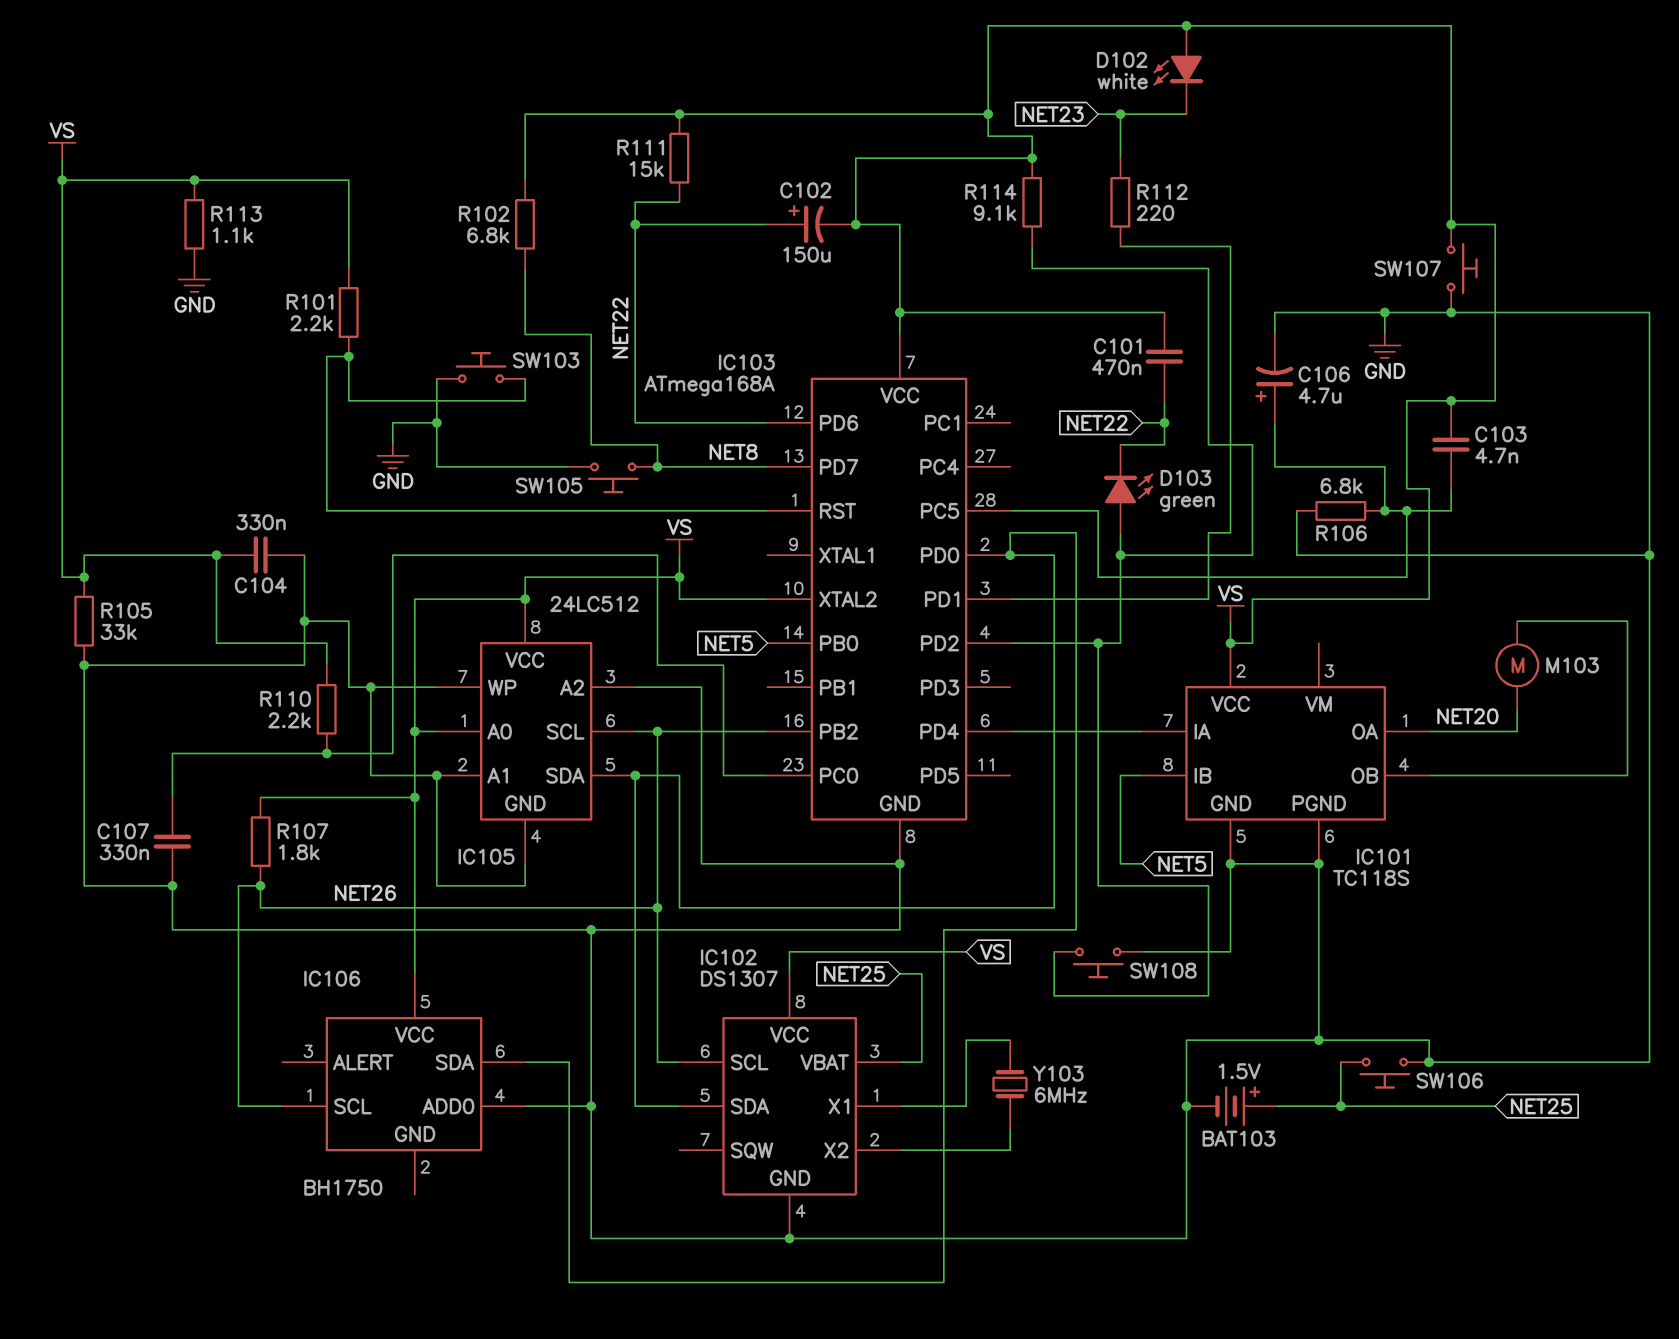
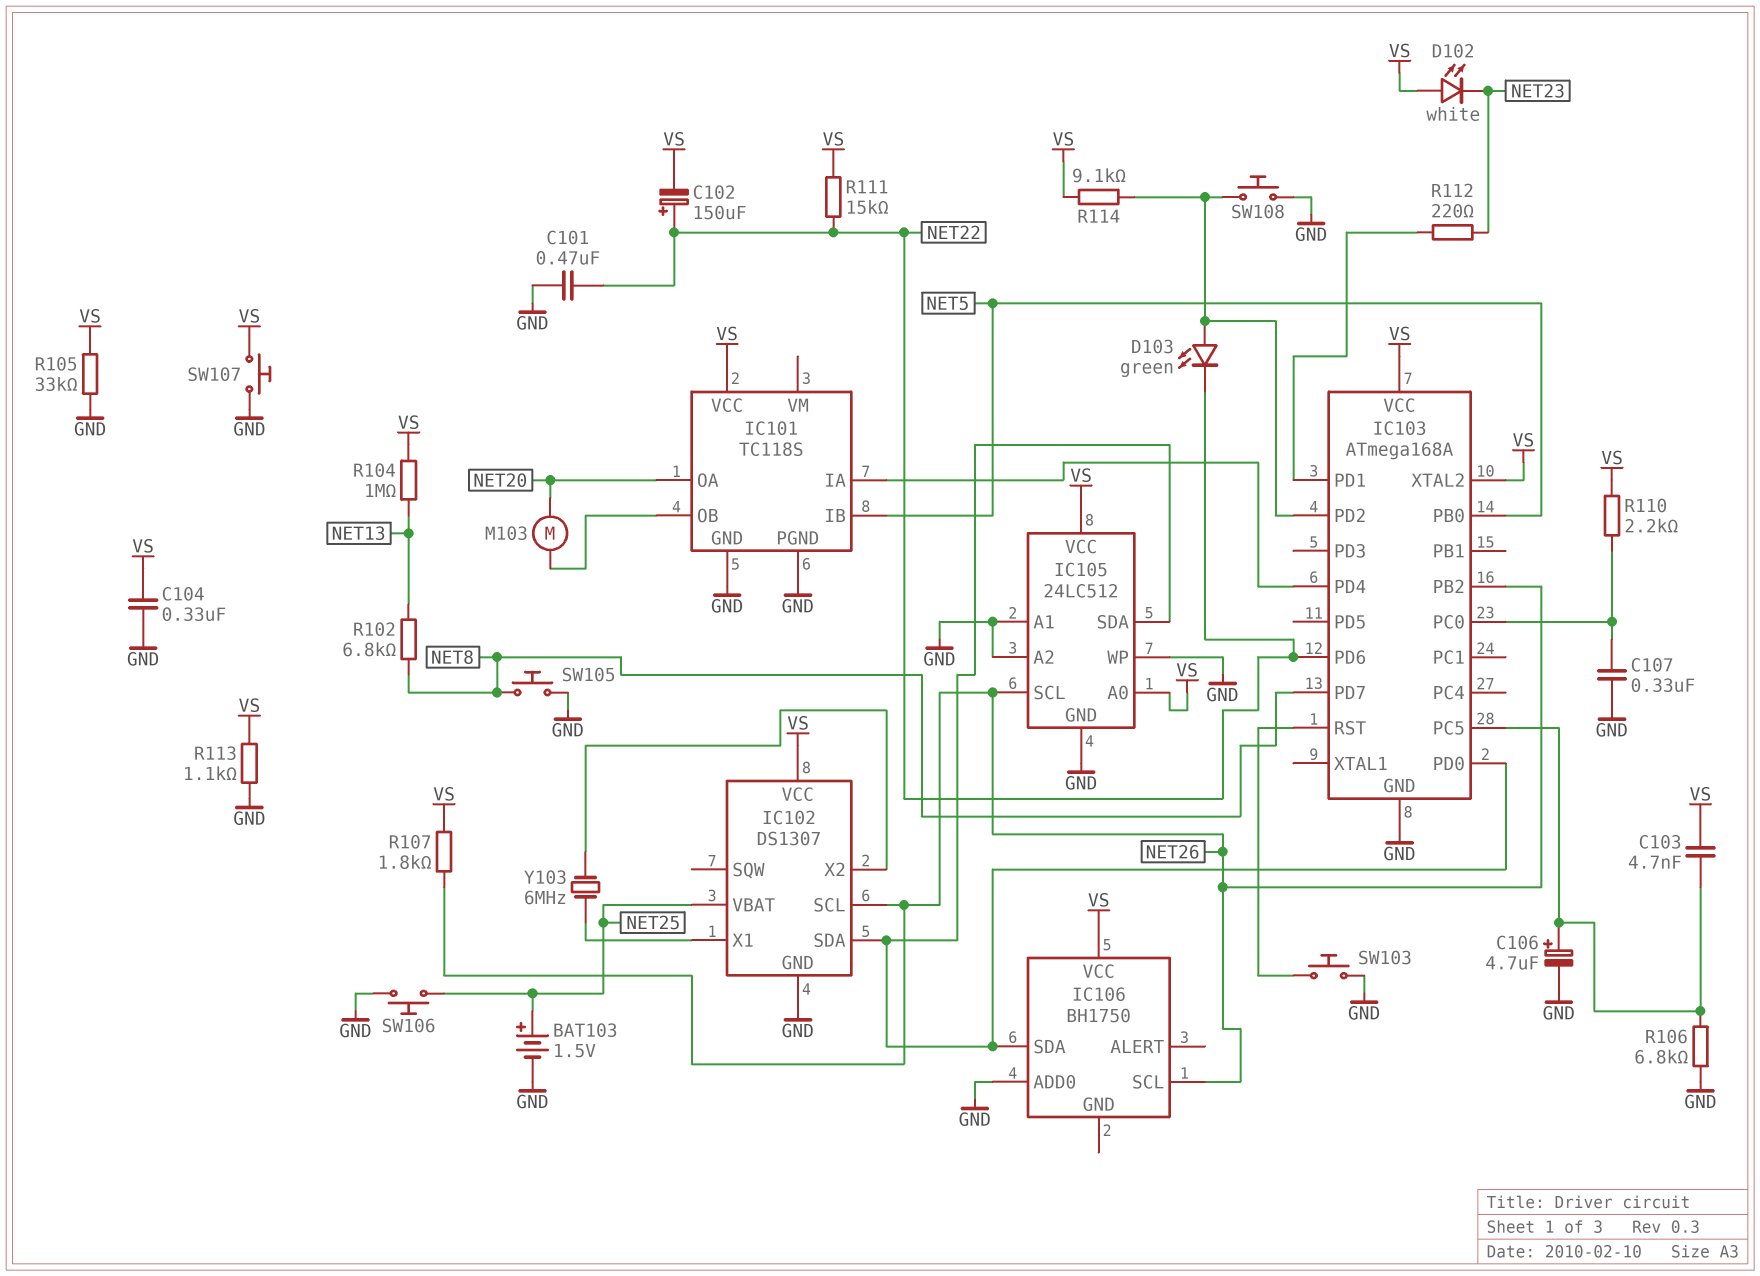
C101: 470nF (NET22, VS) -> 470nF (GND, NET22)
R101: 2.2k (IC103/RST, VS) -> none
R102: 6.8k (NET8, VS) -> 6.8k (NET8, NET13)
R104: none -> 1M (NET13, VS)

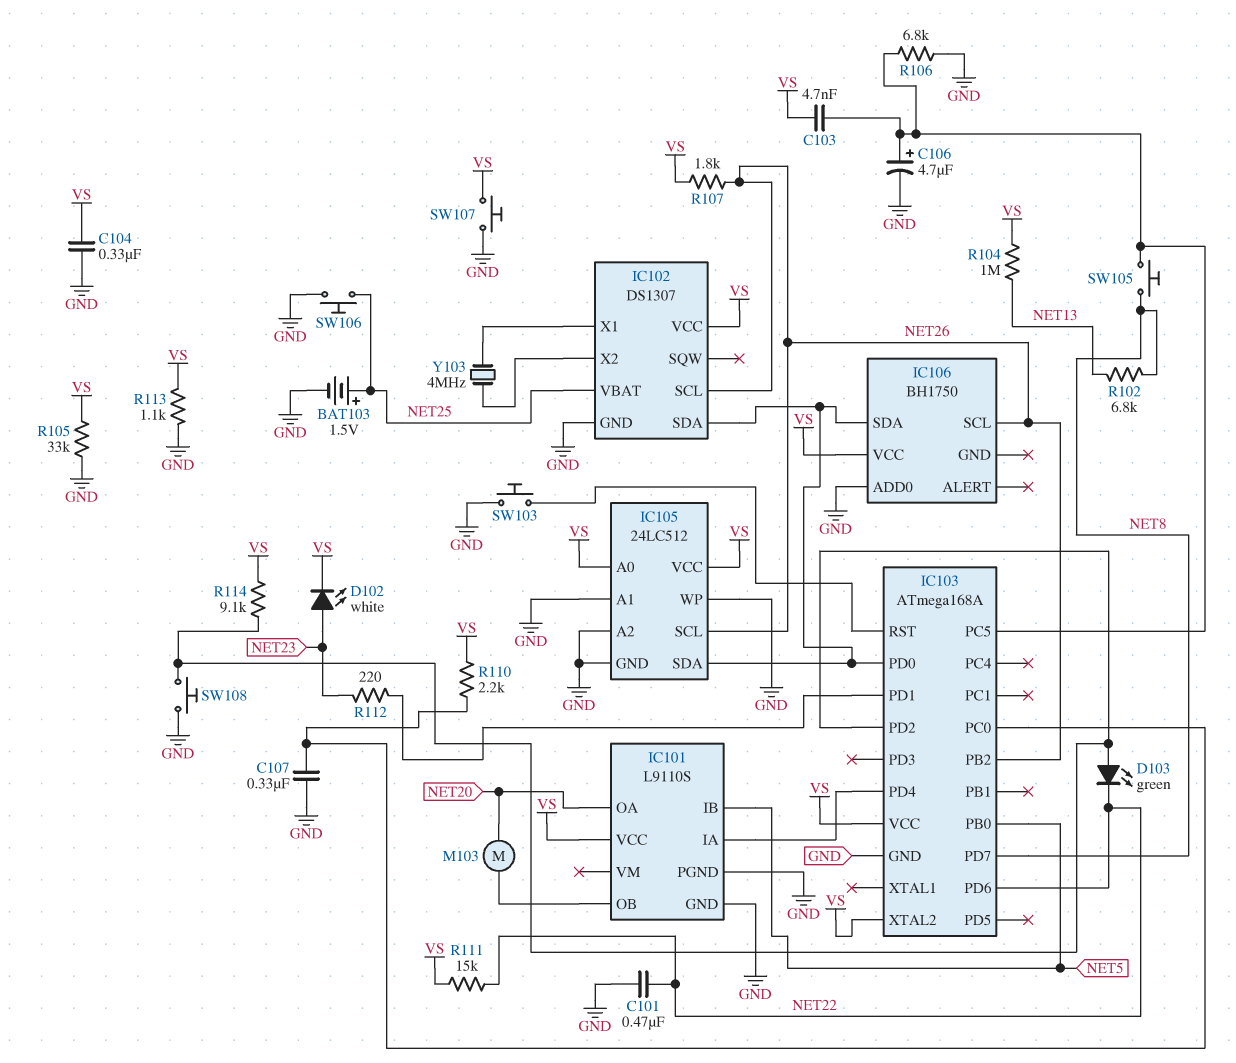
C102: 150uF (plus NET22, minus VS) -> none
D102: LED white (A VS, K NET23) -> LED white (A NET23, K VS)
IC101: TC118S -> L9110S
SW105: button (GND, NET8) -> button (IC103/PC5, NET8)
Y103: 6MHz (IC102/X1, IC102/X2) -> 4MHz (IC102/X1, IC102/X2)

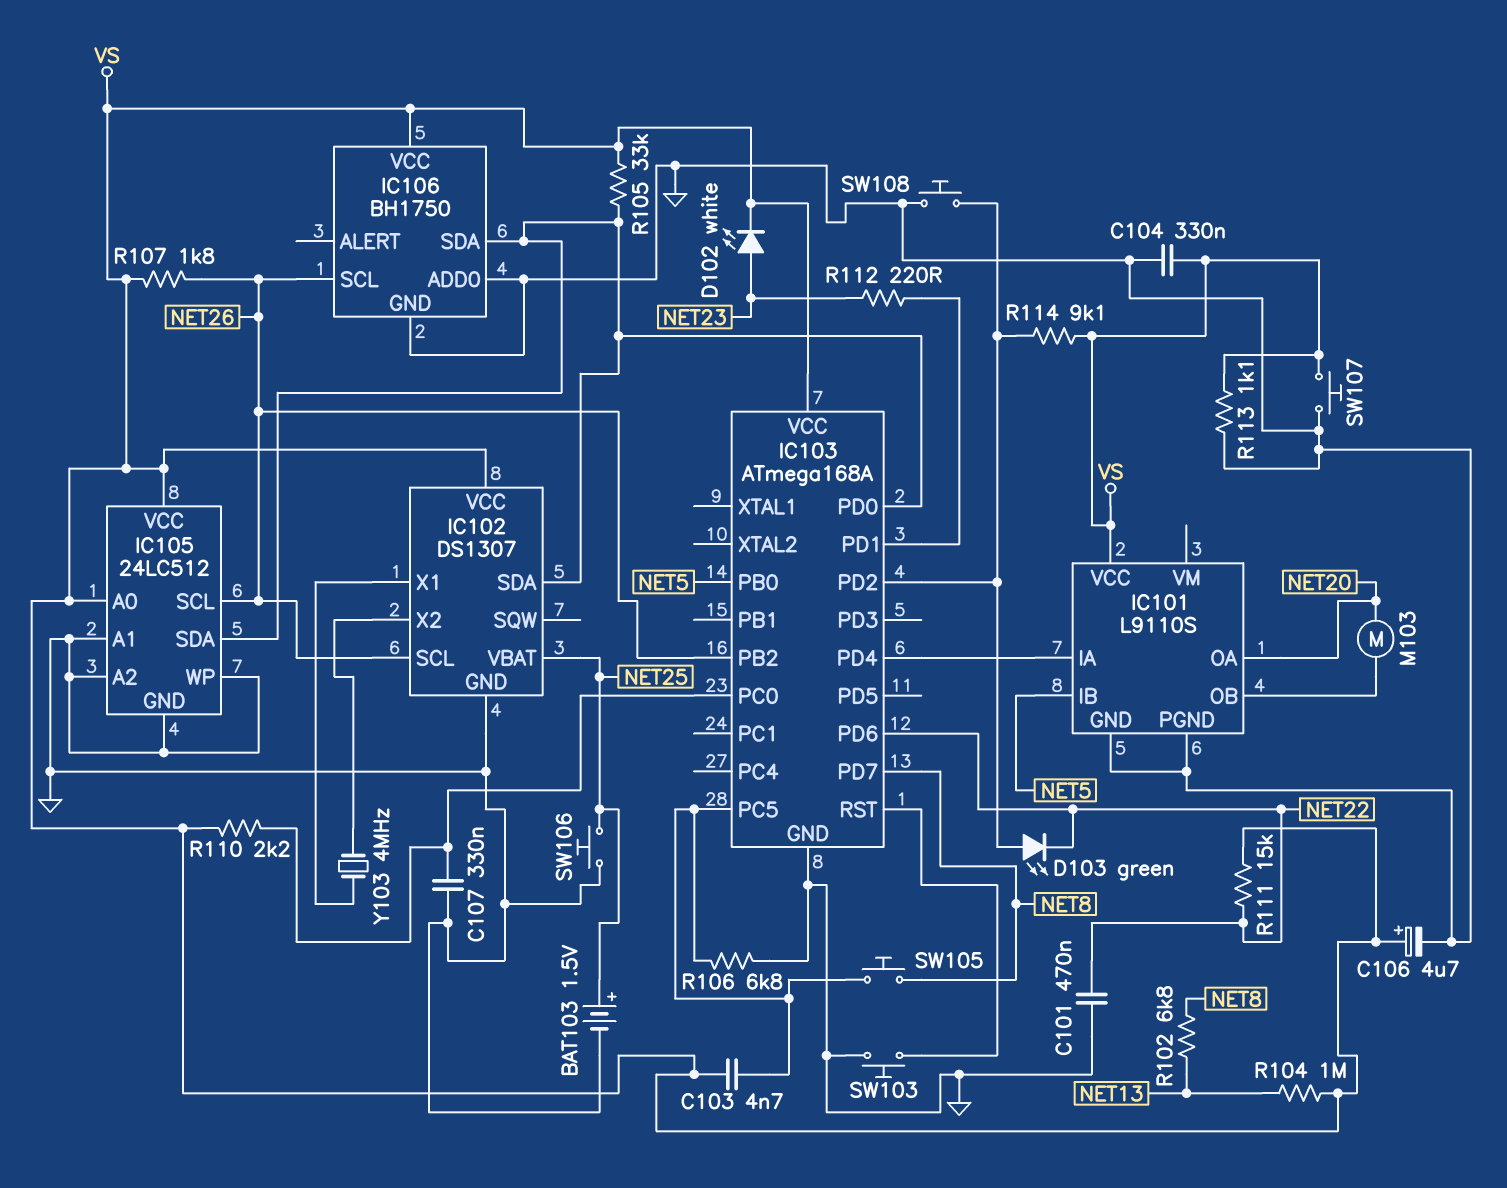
C106: 4.7uF (plus IC103/PC5, minus GND) -> 4.7uF (plus VS, minus GND)
IC103 pin XTAL2: VS -> none
IC106 pin GND: none -> GND
R105: 33k (GND, VS) -> 33k (IC102/SDA, VS)

